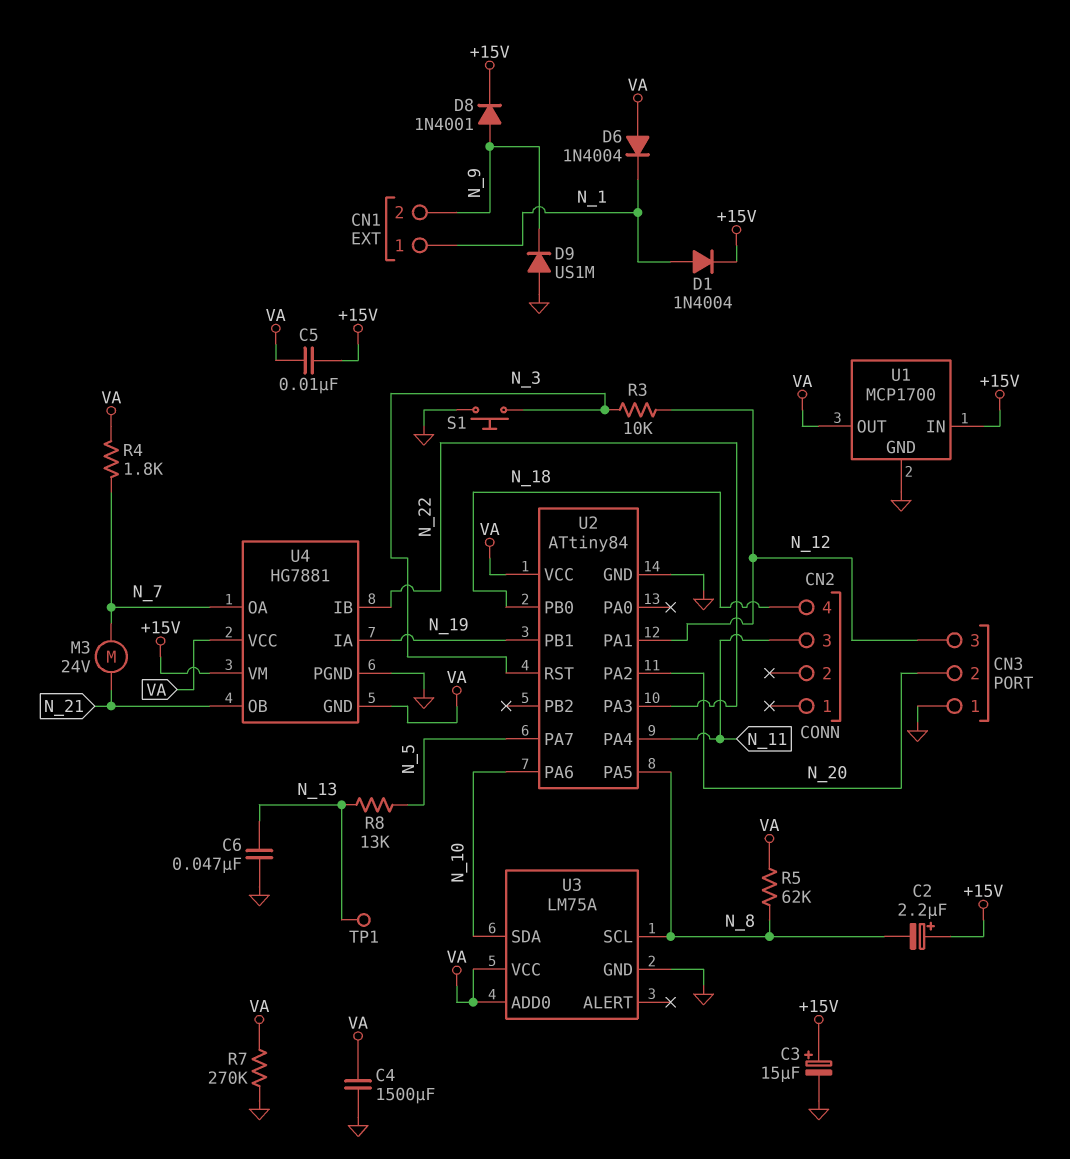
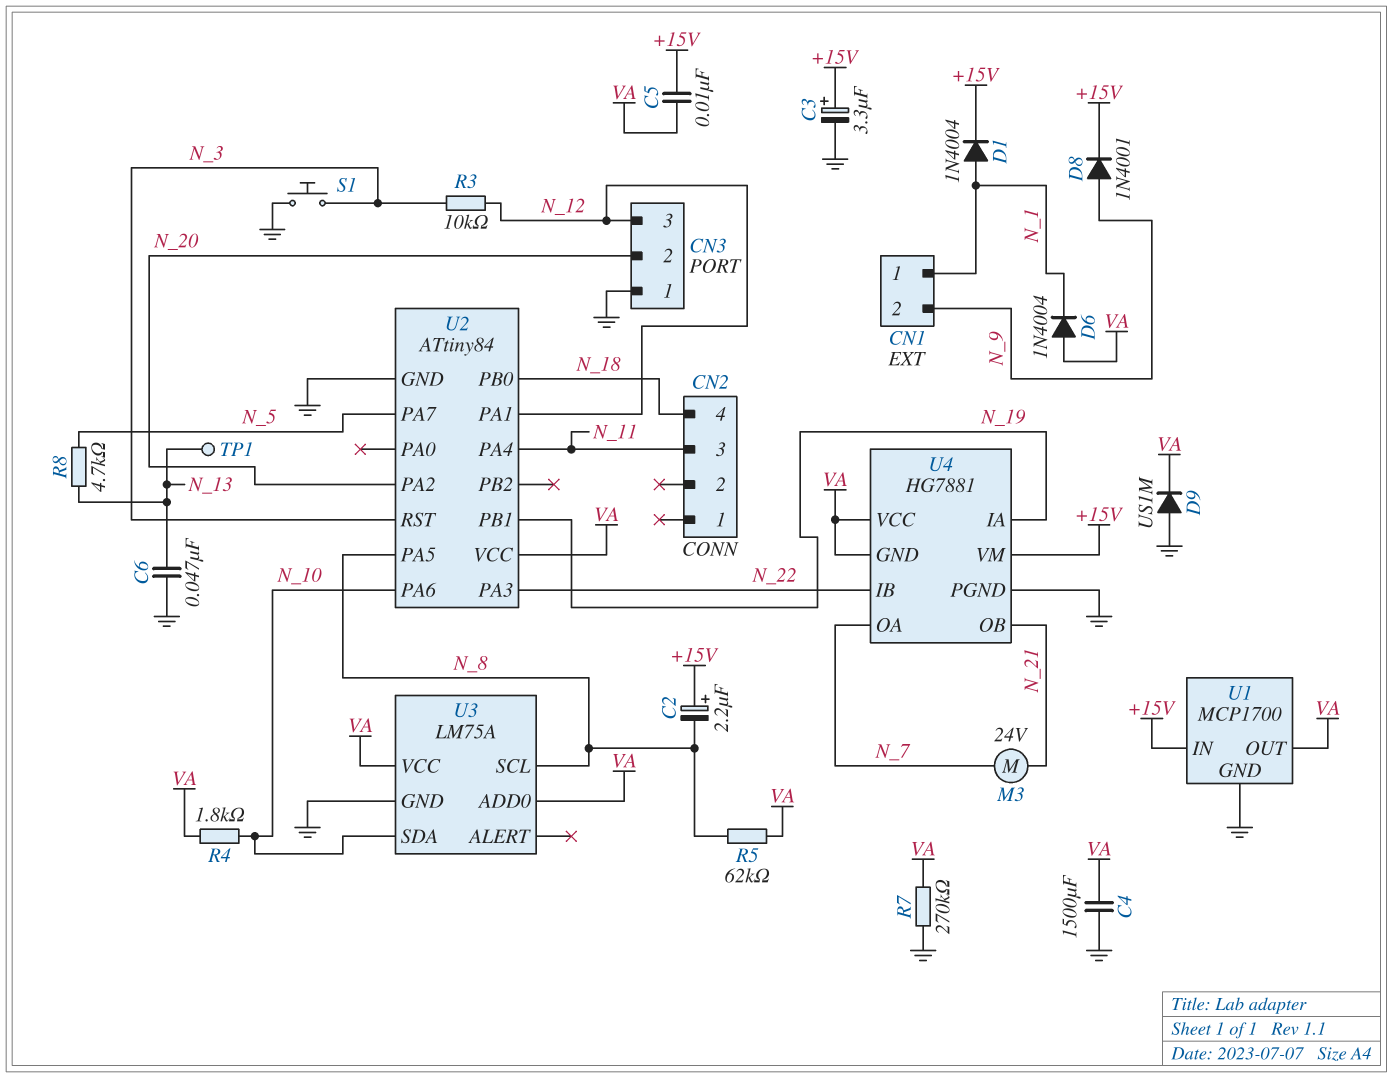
C3: 15uF (plus +15V, minus GND) -> 3.3uF (plus +15V, minus GND)
D9: diode US1M (A GND, K N_9) -> diode US1M (A GND, K VA)
R4: 1.8k (N_7, VA) -> 1.8k (N_10, VA)
R8: 13k (N_5, N_13) -> 4.7k (N_5, N_13)

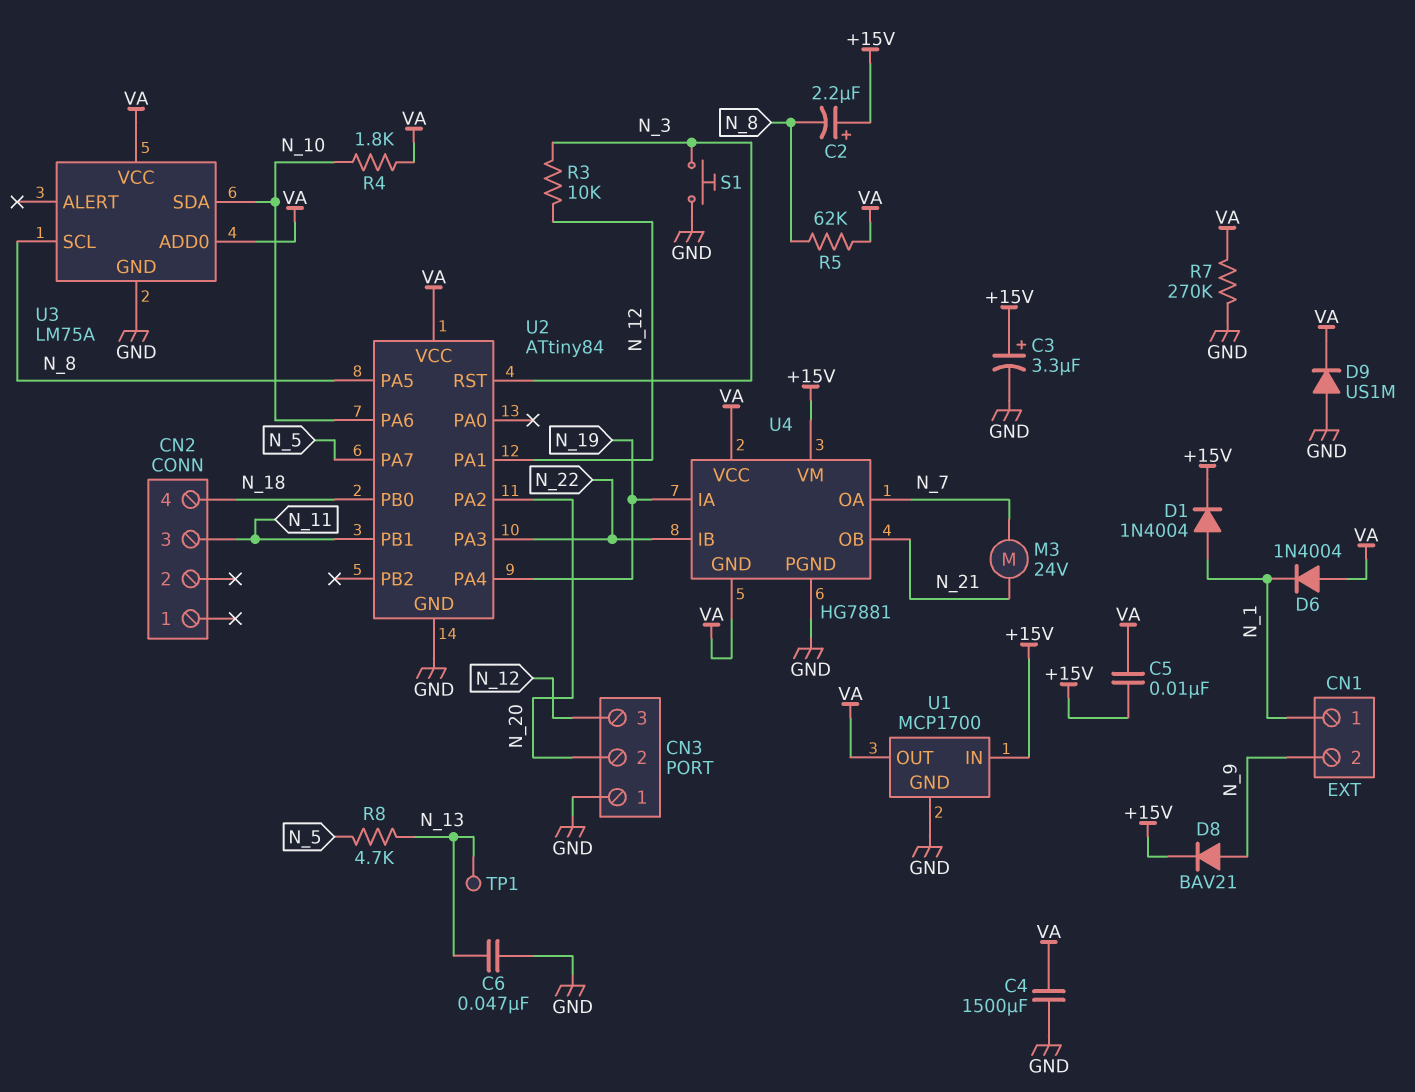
D8: diode 1N4001 (A N_9, K +15V) -> diode BAV21 (A N_9, K +15V)
U2 pin PA4: N_11 -> N_19
U2 pin PB1: N_19 -> N_11

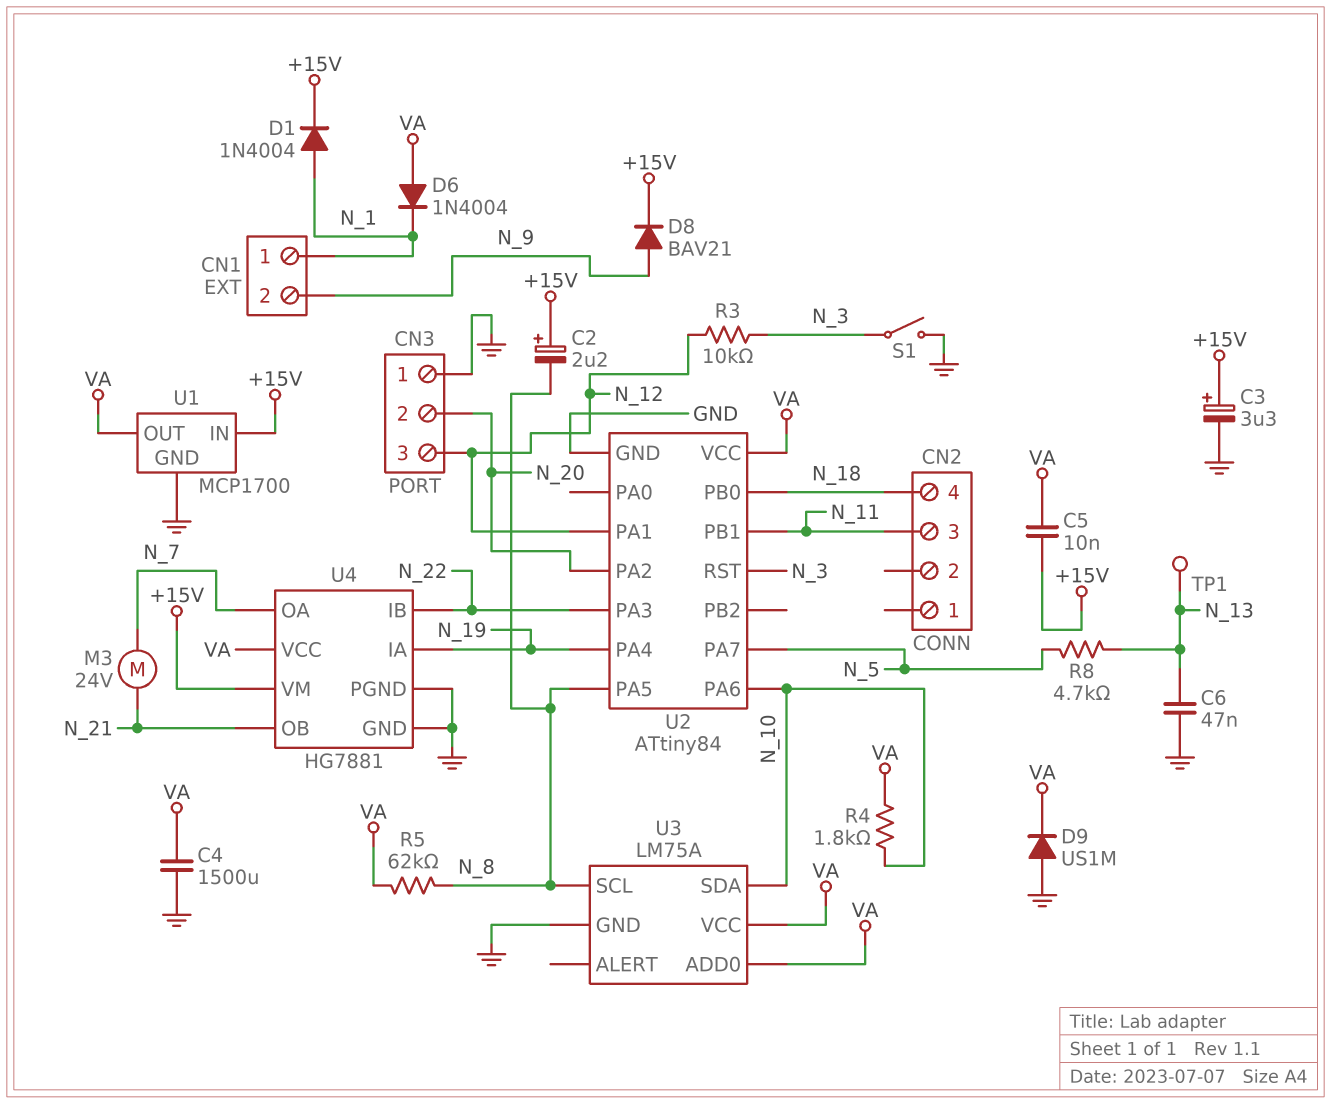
R7: 270k (GND, VA) -> none
S1: button (GND, N_3) -> switch (GND, N_3)
U4 pin GND: VA -> GND

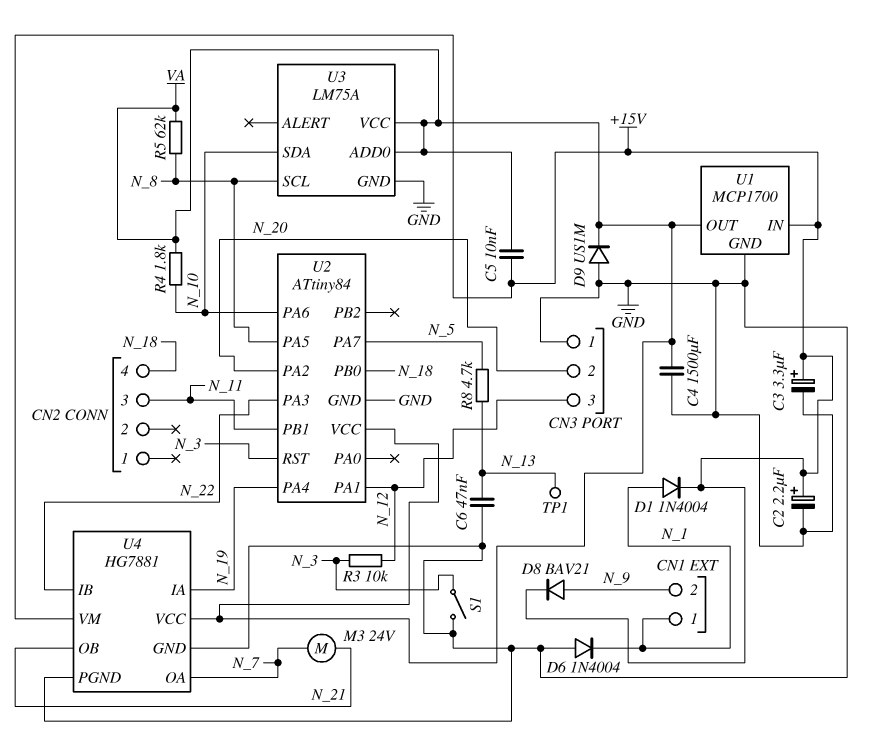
C2: 2.2uF (plus +15V, minus N_8) -> 2.2uF (plus +15V, minus GND)
D6: diode 1N4004 (A VA, K N_1) -> diode 1N4004 (A GND, K N_1)

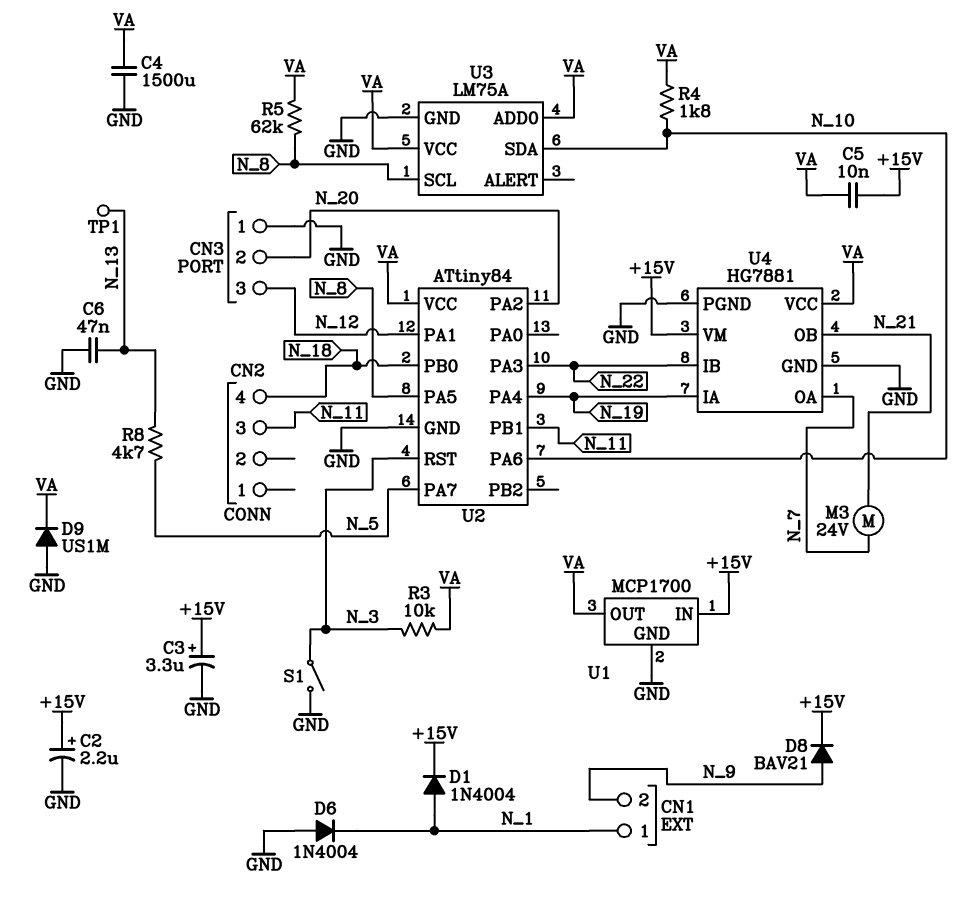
R3: 10k (N_3, N_12) -> 10k (N_3, VA)

